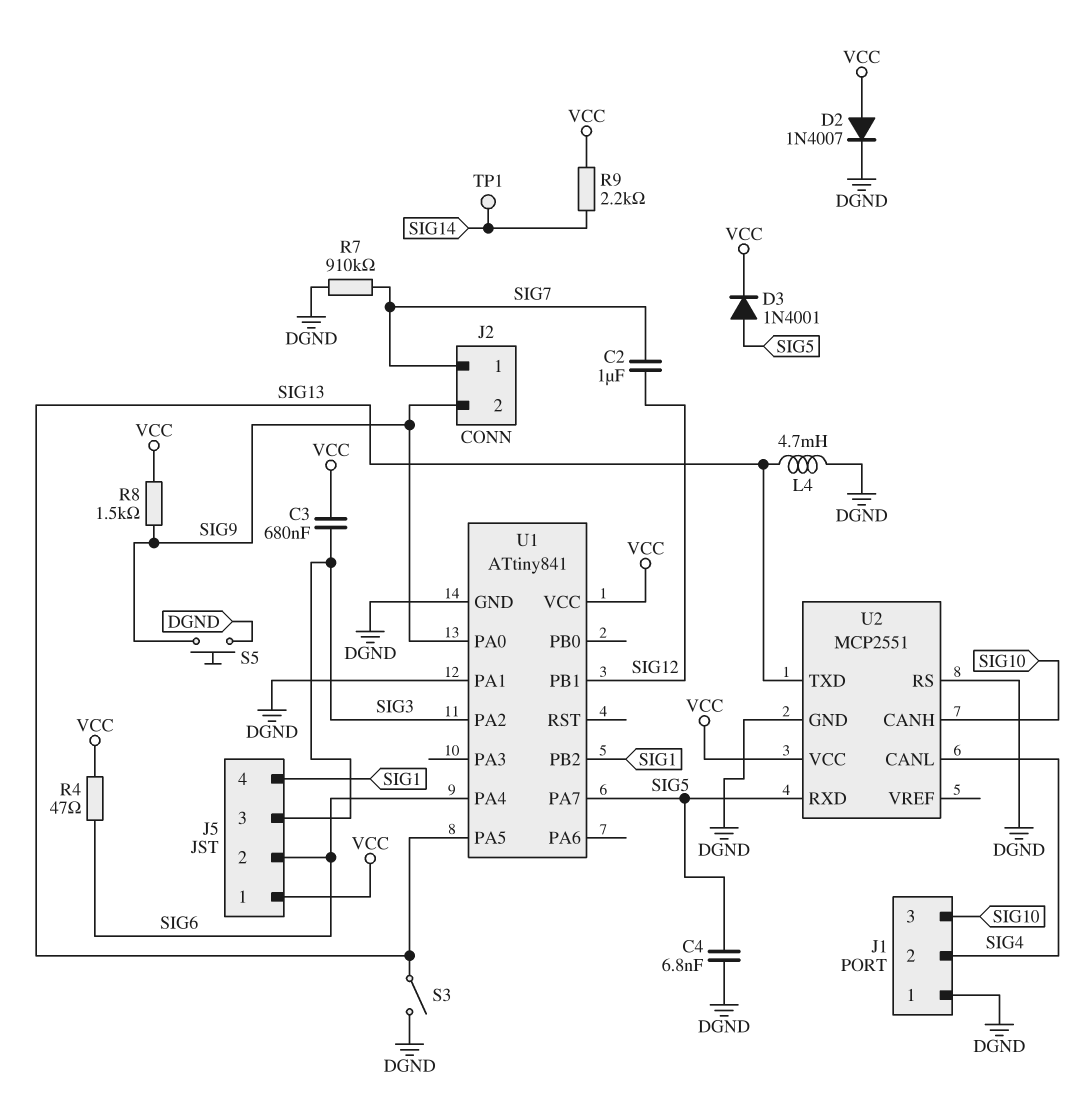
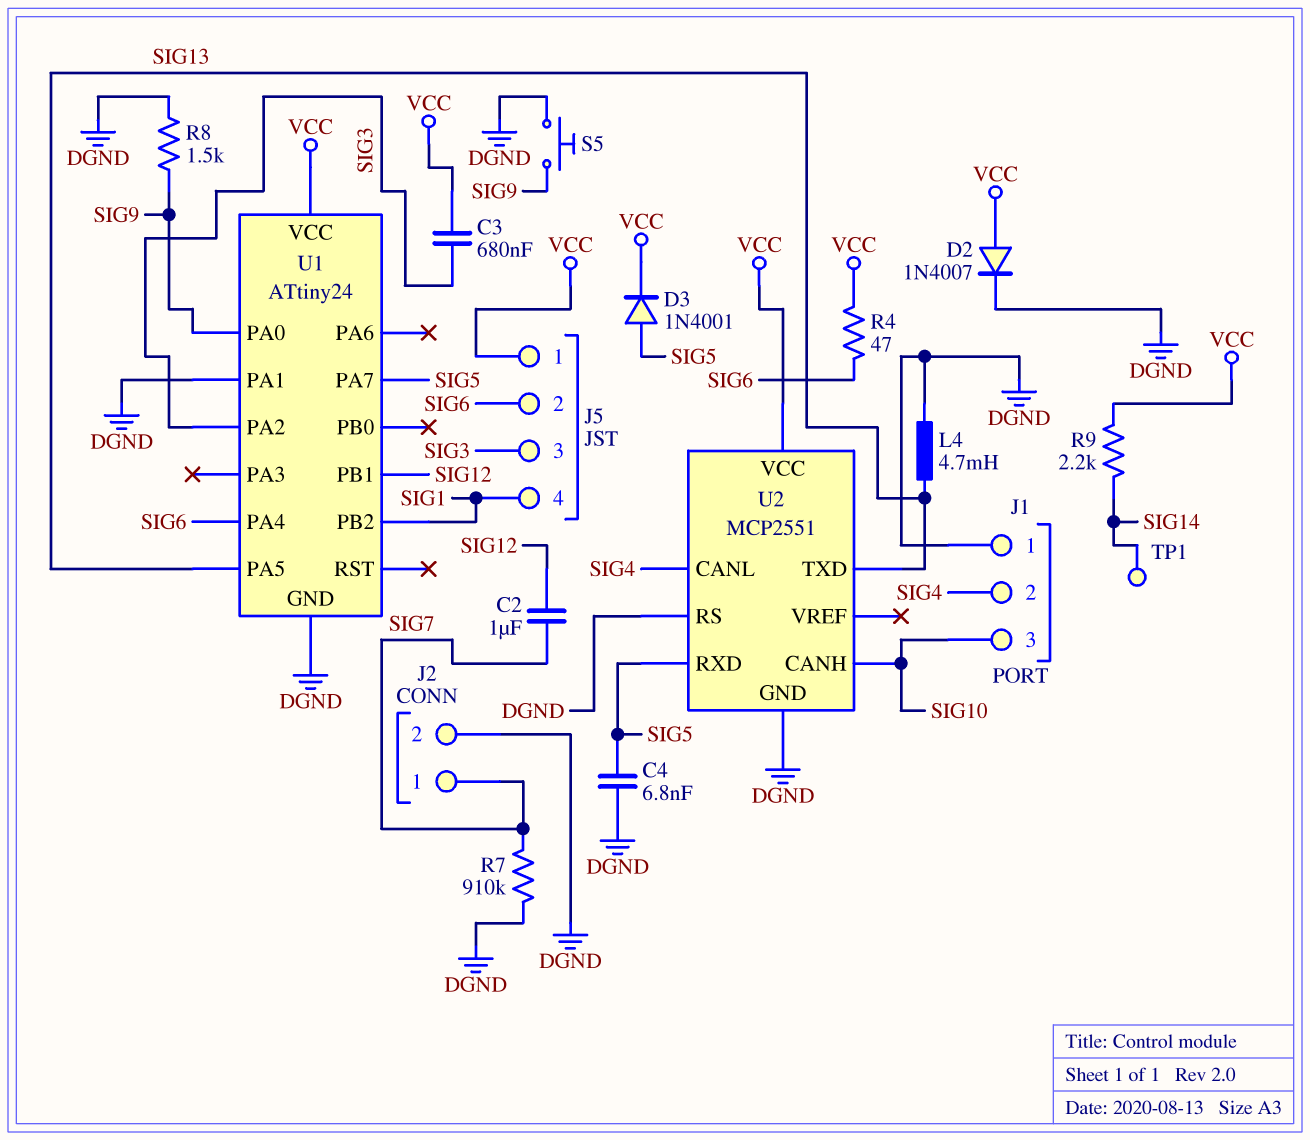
J2 pin 2: SIG9 -> DGND
R8: 1.5k (SIG9, VCC) -> 1.5k (DGND, SIG9)
S3: switch (DGND, SIG13) -> none
U1: ATtiny841 -> ATtiny24

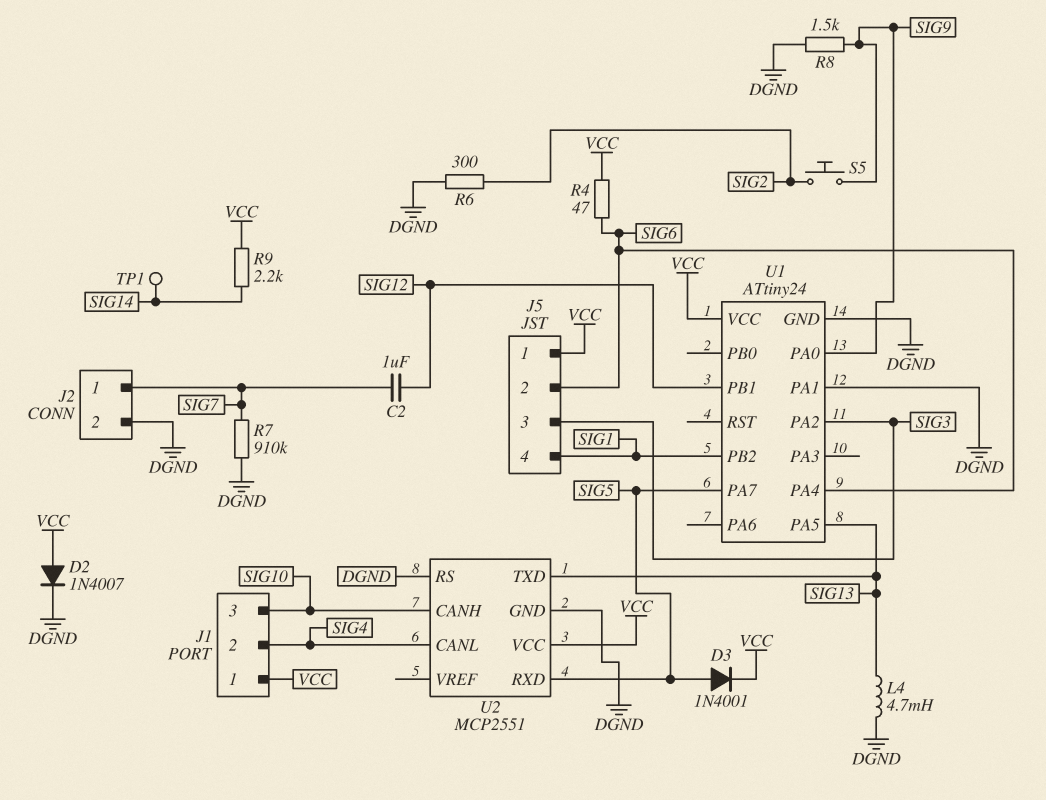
C3: 680nF (SIG3, VCC) -> none
C4: 6.8nF (DGND, SIG5) -> none
J1 pin 1: DGND -> VCC
R6: none -> 300 (DGND, SIG2)
S5: button (DGND, SIG9) -> button (SIG2, SIG9)

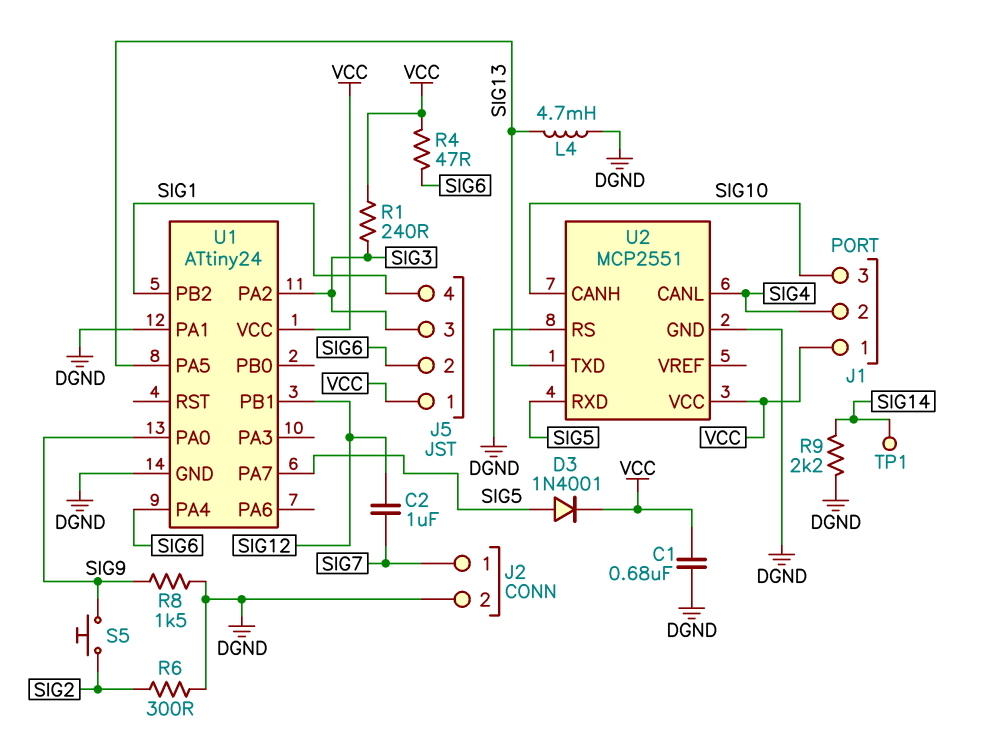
C1: none -> 680nF (DGND, VCC)
D2: diode 1N4007 (A VCC, K DGND) -> none
R1: none -> 240 (SIG3, VCC)
R7: 910k (DGND, SIG7) -> none
R9: 2.2k (SIG14, VCC) -> 2.2k (DGND, SIG14)

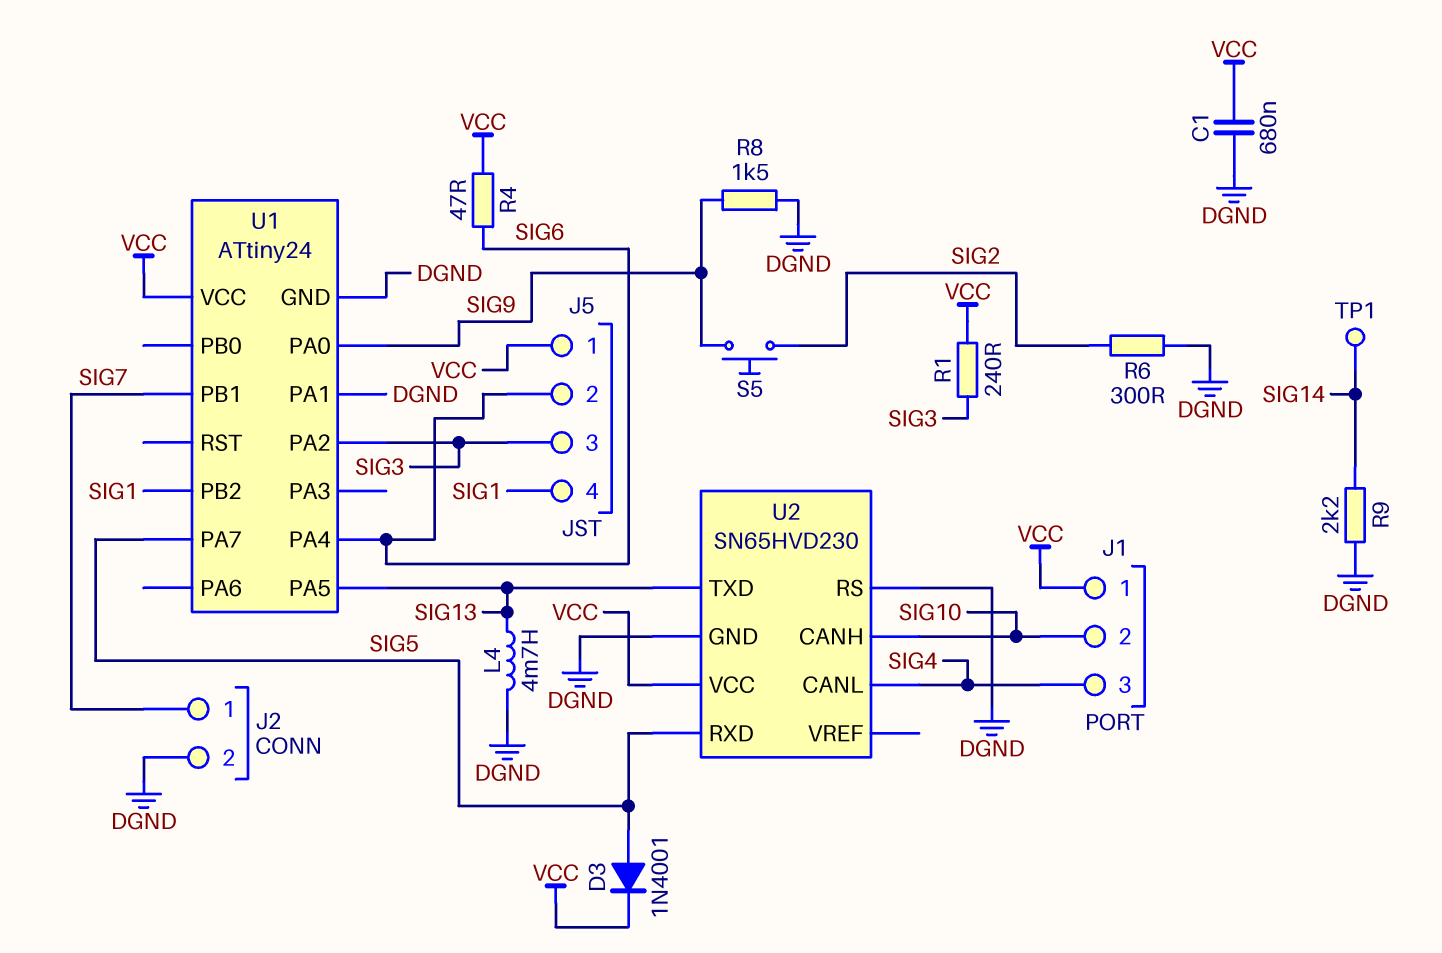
C2: 1uF (SIG7, SIG12) -> none
J1 pin 2: SIG4 -> SIG10
J1 pin 3: SIG10 -> SIG4
U1 pin PB1: SIG12 -> SIG7
U2: MCP2551 -> SN65HVD230

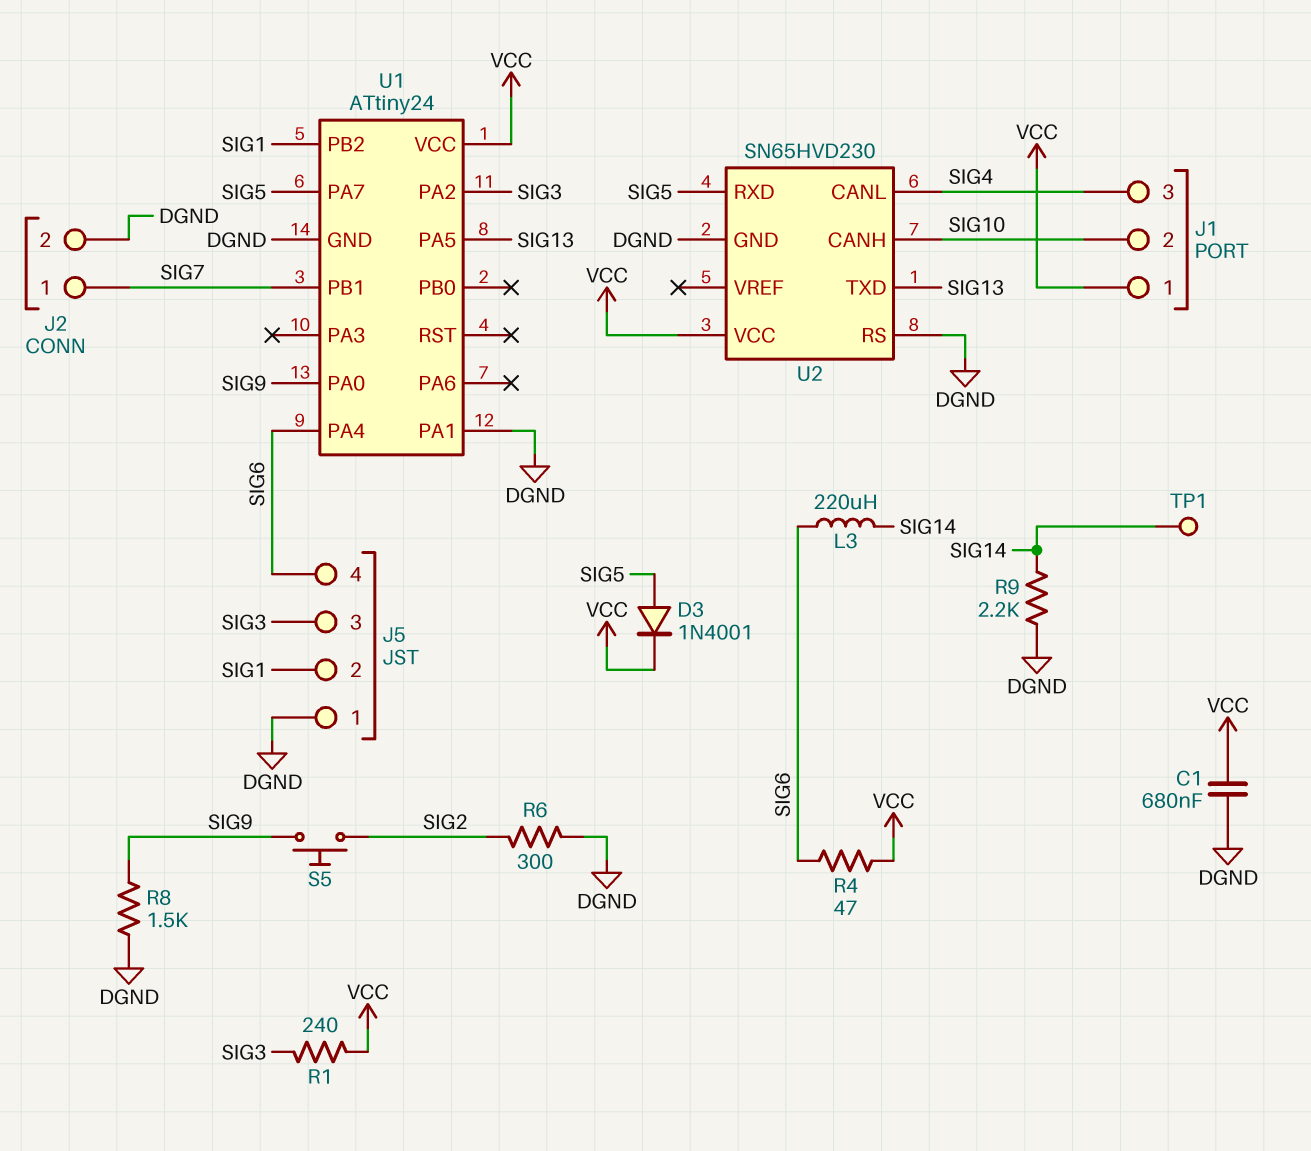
J5 pin 1: VCC -> DGND
J5 pin 2: SIG6 -> SIG1
J5 pin 4: SIG1 -> SIG6
L3: none -> 220uH (SIG6, SIG14)
L4: 4.7mH (DGND, SIG13) -> none

